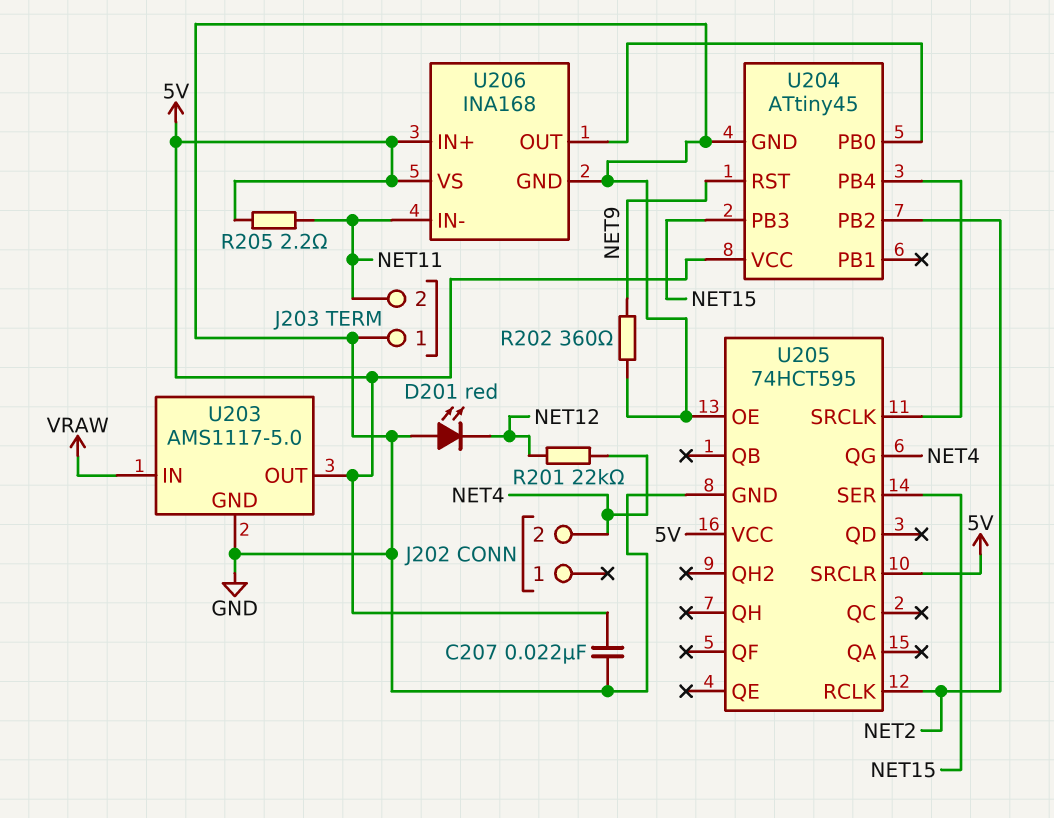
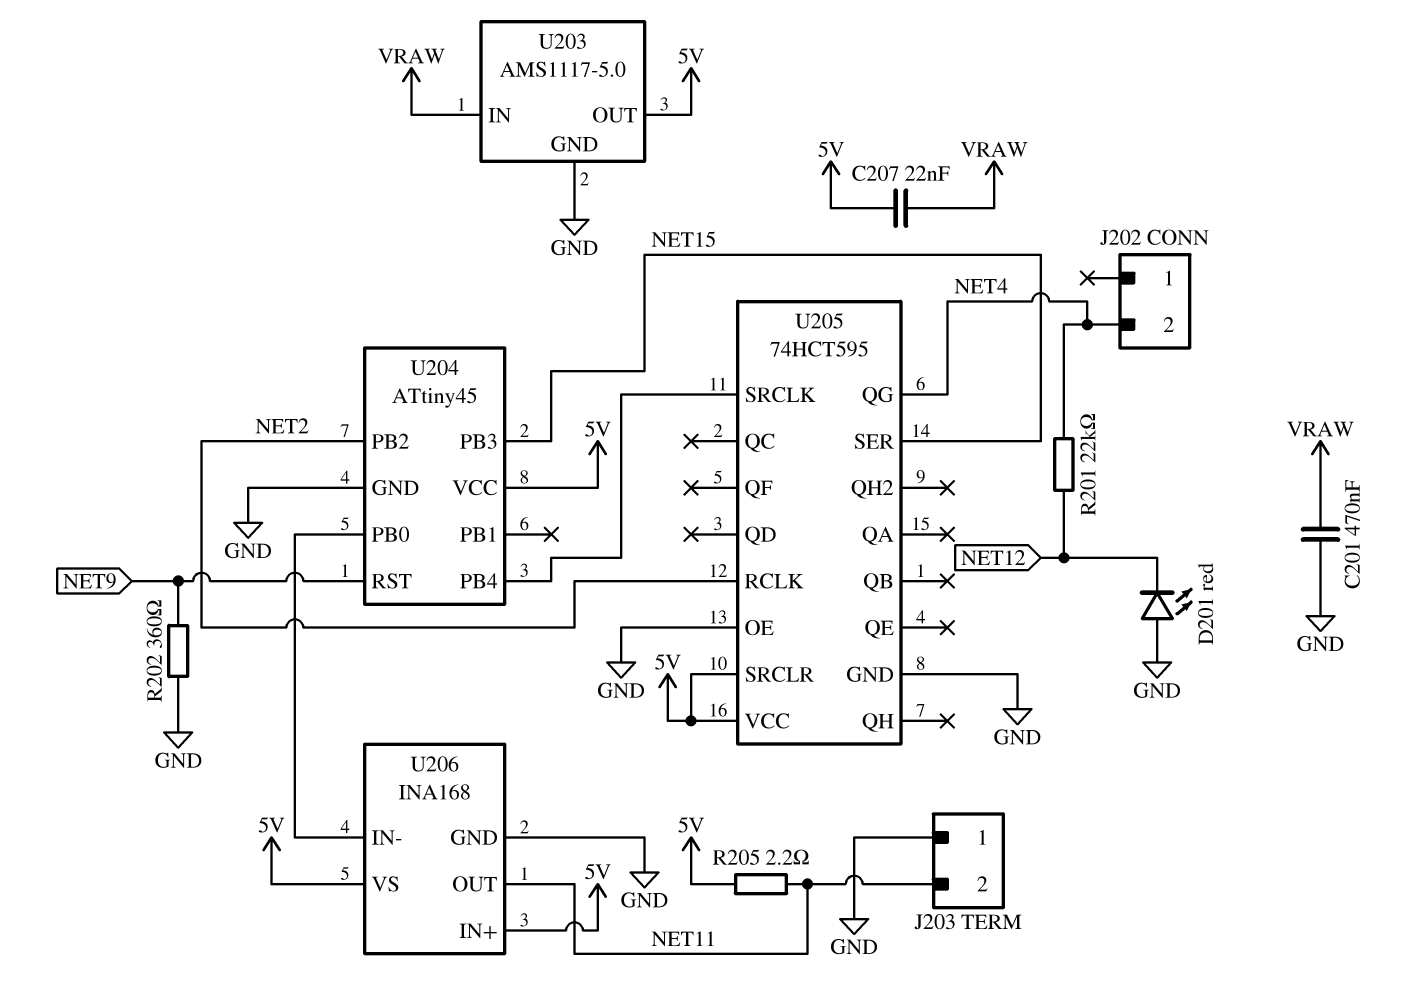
C201: none -> 470nF (GND, VRAW)
C207: 22nF (5V, GND) -> 22nF (5V, VRAW)
U206 pin IN-: NET11 -> U204/PB0
U206 pin OUT: U204/PB0 -> NET11

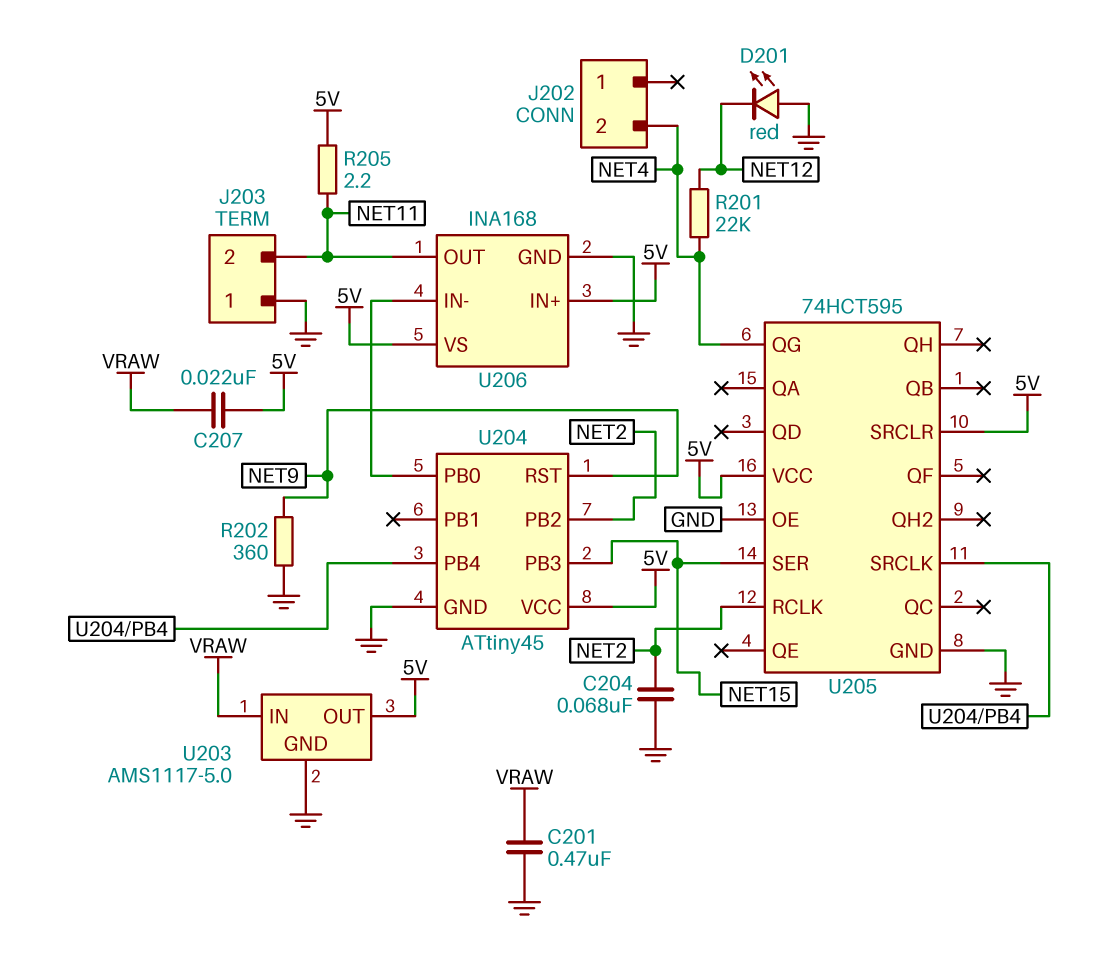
C204: none -> 68nF (GND, NET2)

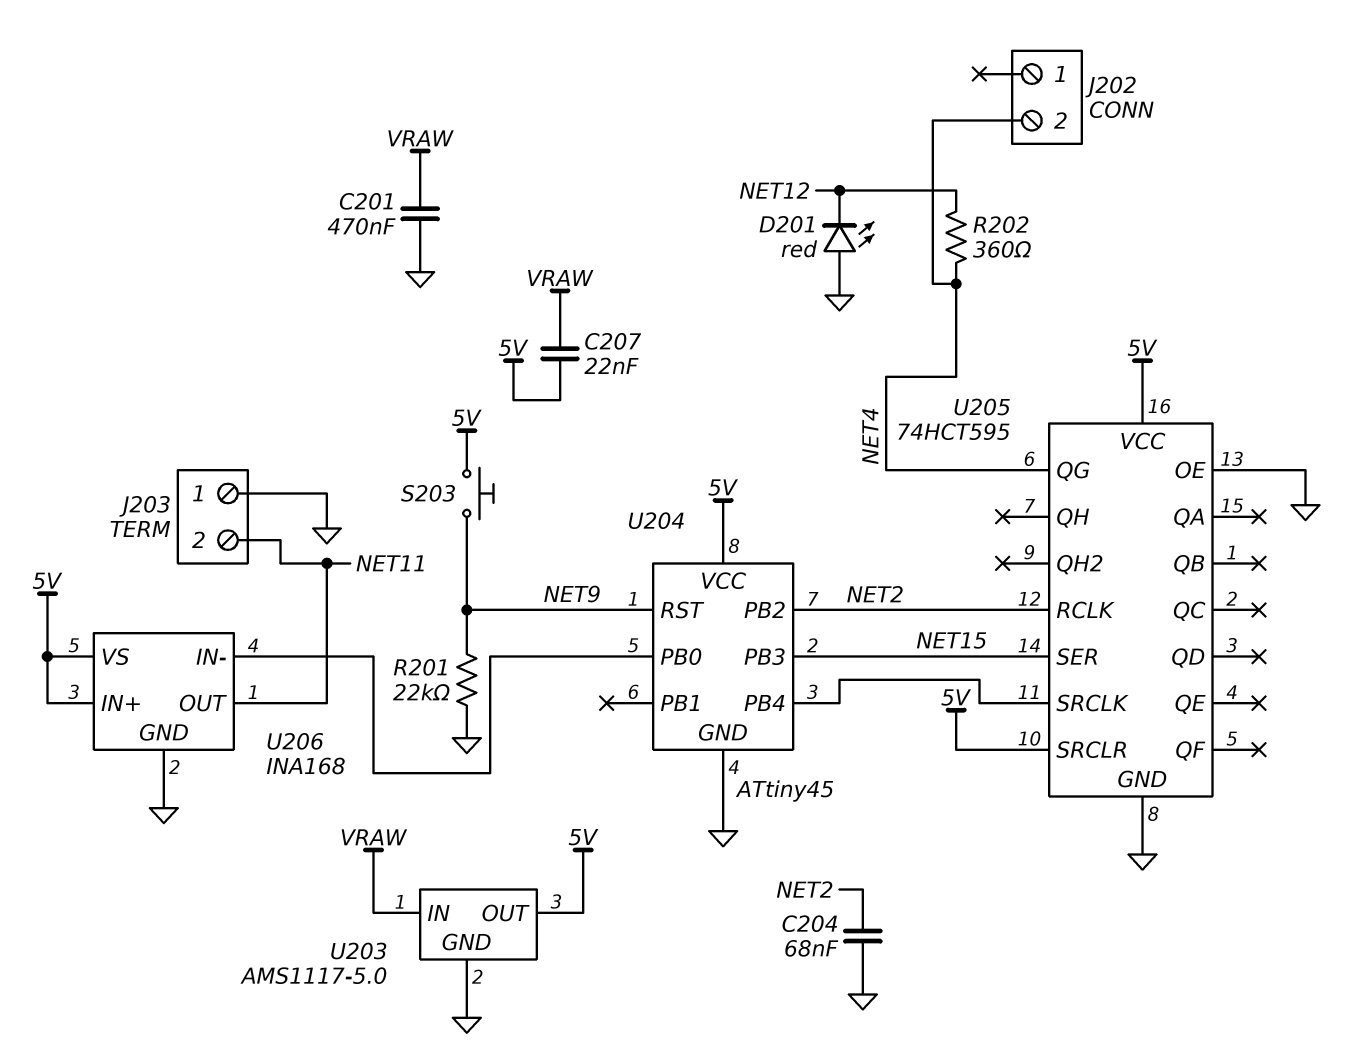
R201: 22k (NET4, NET12) -> 22k (GND, NET9)
R202: 360 (GND, NET9) -> 360 (NET4, NET12)
R205: 2.2 (5V, NET11) -> none
S203: none -> button (5V, NET9)

